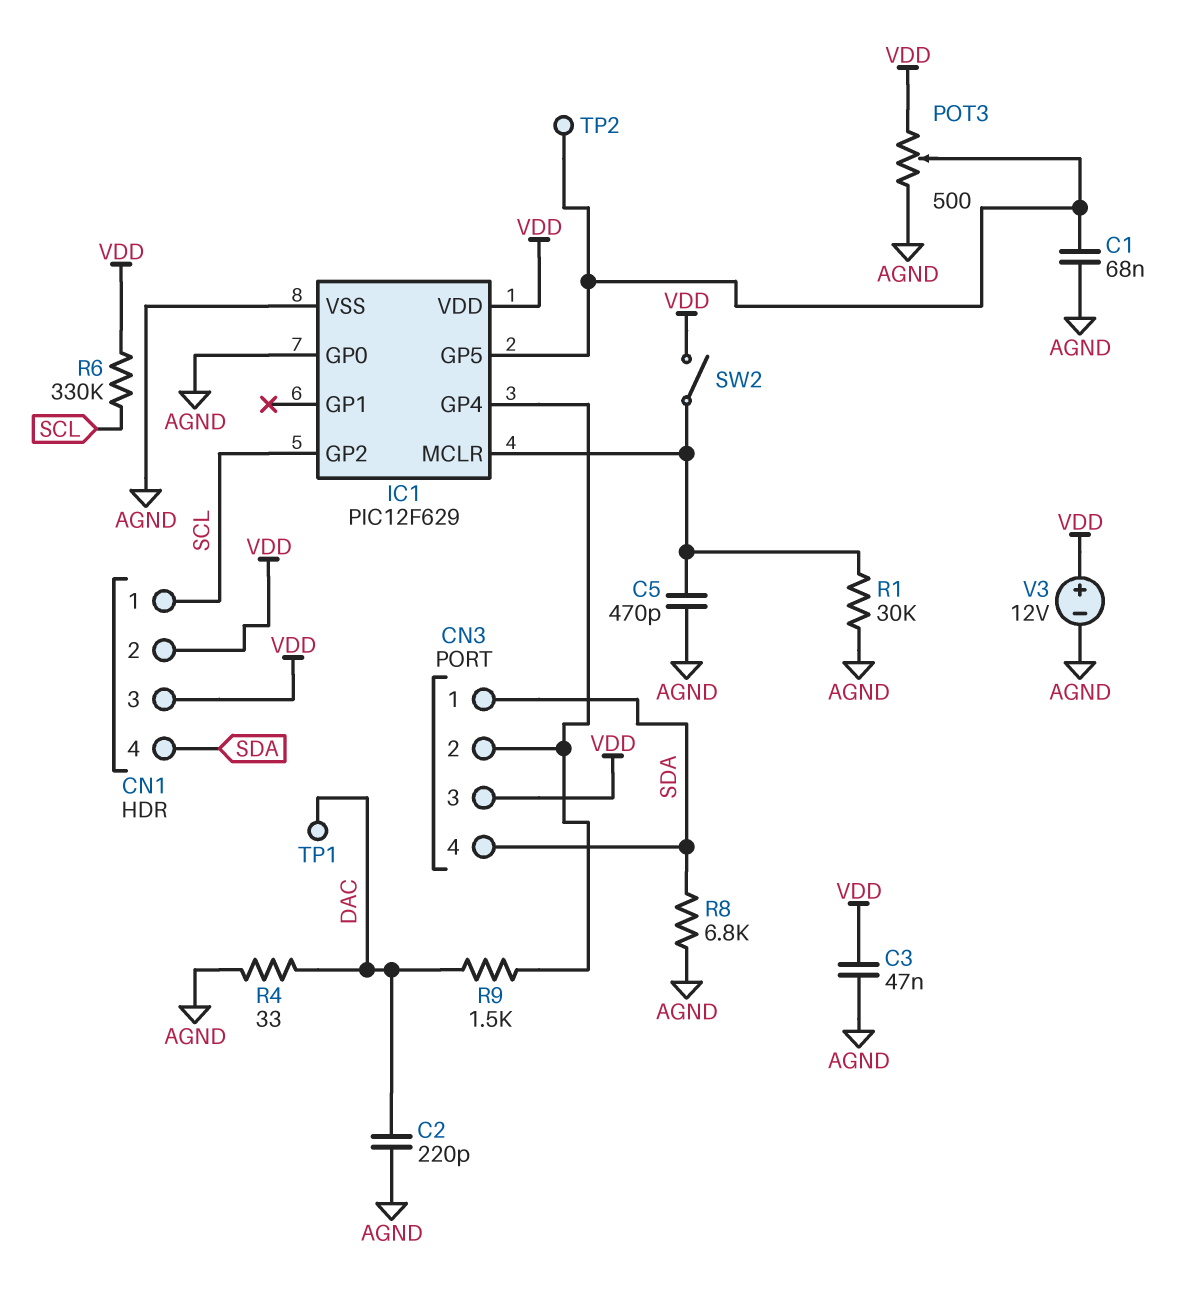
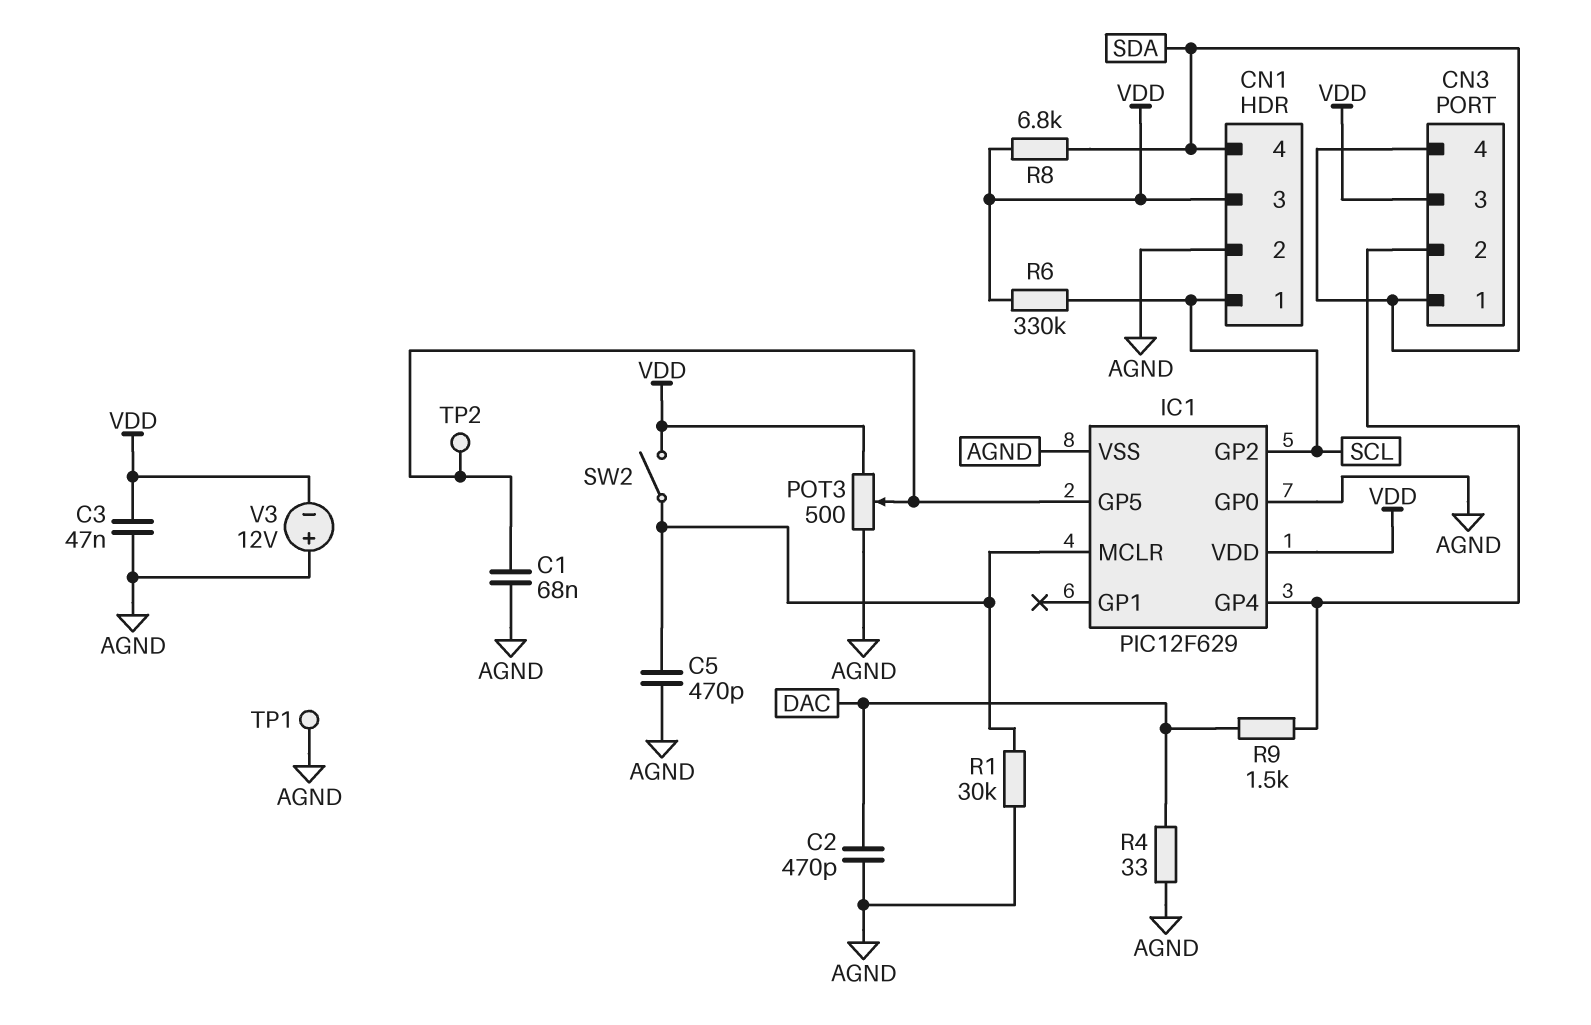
C2: 220pF (AGND, DAC) -> 470pF (AGND, DAC)
CN1 pin 2: VDD -> AGND
R8: 6.8k (AGND, SDA) -> 6.8k (SDA, VDD)
TP1: test point (DAC) -> test point (AGND)
V3: 12V (plus VDD, minus AGND) -> 12V (plus AGND, minus VDD)

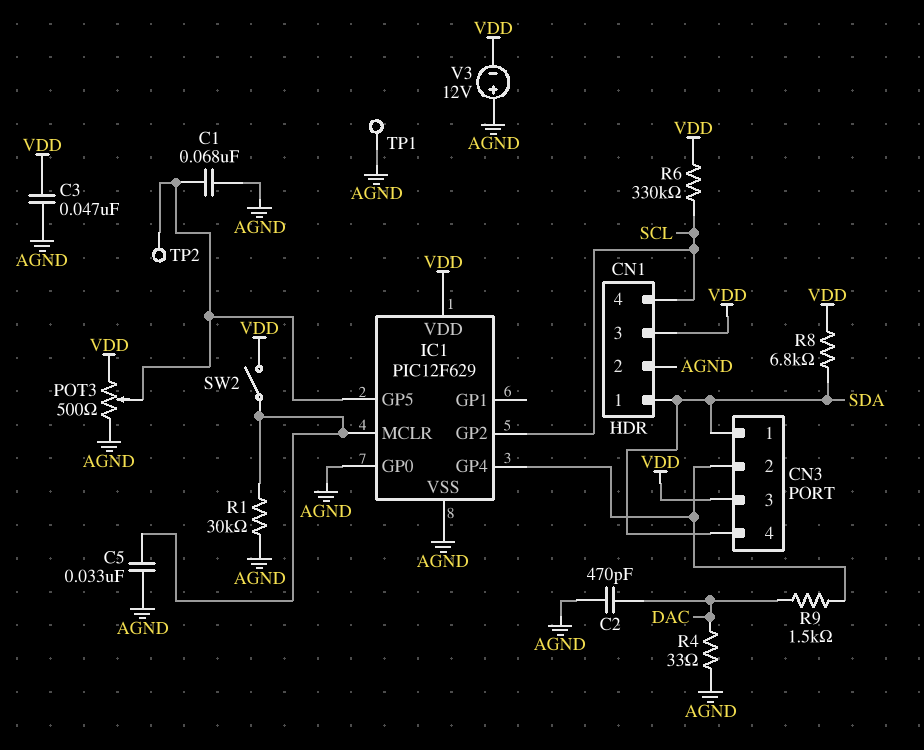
C5: 470pF (AGND, IC1/MCLR) -> 33nF (AGND, IC1/MCLR)
CN1 pin 1: SCL -> SDA
CN1 pin 4: SDA -> SCL

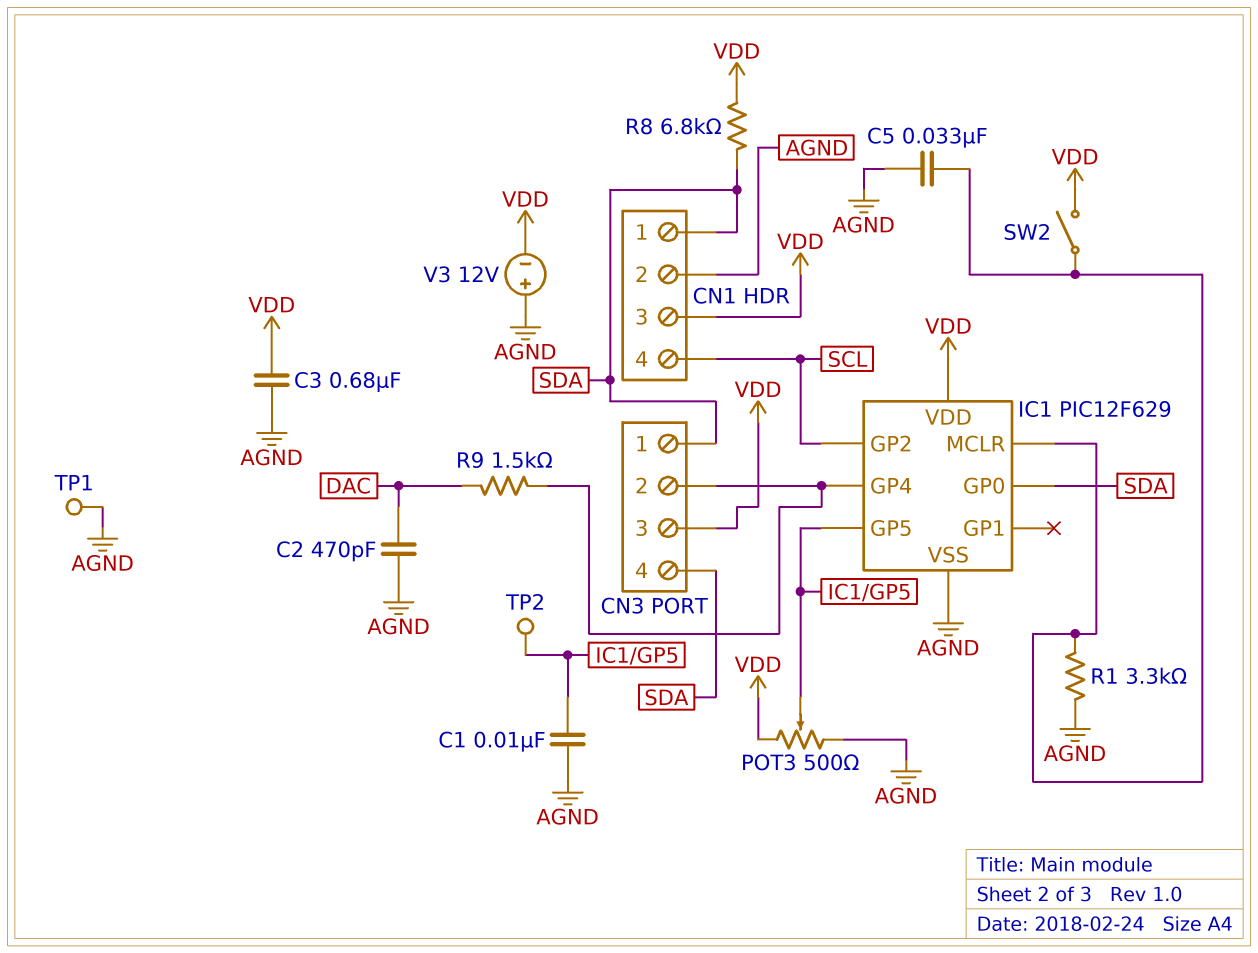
C1: 68nF (AGND, IC1/GP5) -> 10nF (AGND, IC1/GP5)
C3: 47nF (AGND, VDD) -> 680nF (AGND, VDD)
IC1 pin GP0: AGND -> SDA
R1: 30k (AGND, IC1/MCLR) -> 3.3k (AGND, IC1/MCLR)
R4: 33 (AGND, DAC) -> none
R6: 330k (SCL, VDD) -> none

